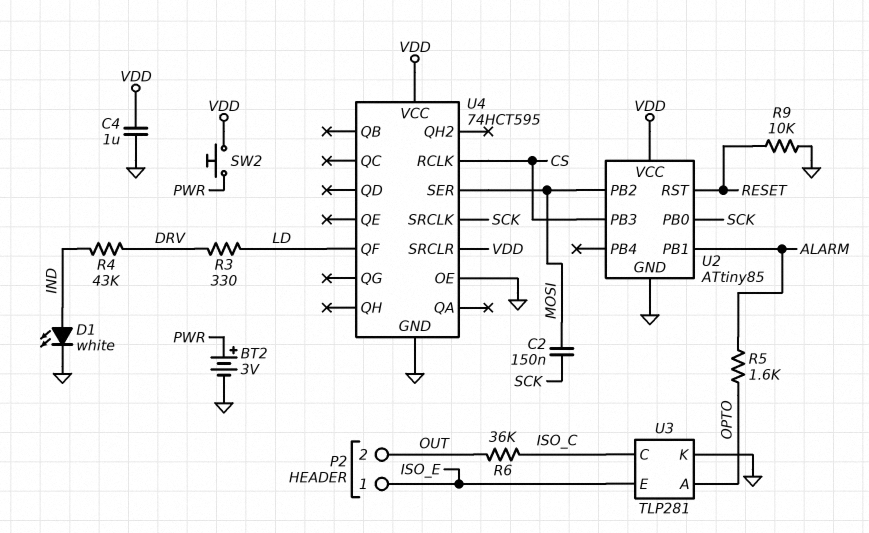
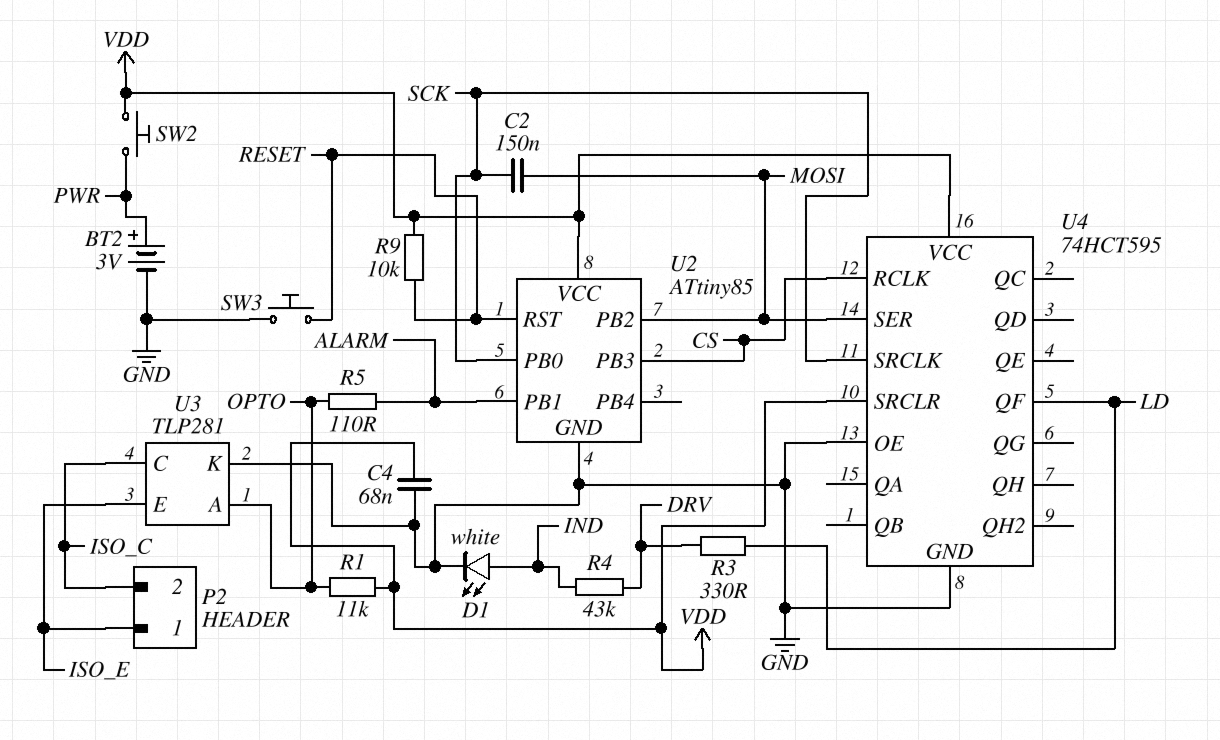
C4: 1uF (GND, VDD) -> 68nF (GND, VDD)
P2 pin 2: OUT -> ISO_C
R1: none -> 11k (OPTO, VDD)
R5: 1.6k (ALARM, OPTO) -> 110 (ALARM, OPTO)
R6: 36k (ISO_C, OUT) -> none
R9: 10k (GND, RESET) -> 10k (RESET, VDD)
SW3: none -> button (GND, RESET)

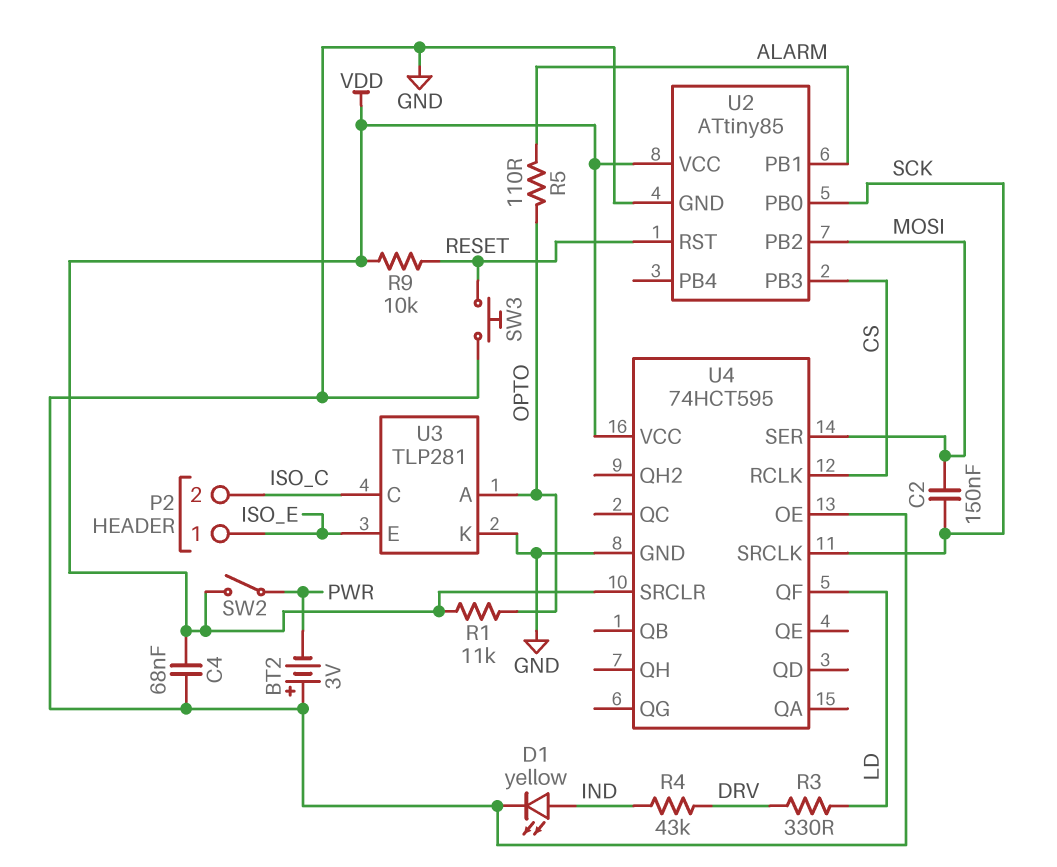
BT2: 3V (plus PWR, minus GND) -> 3V (plus GND, minus PWR)
D1: LED white (A IND, K GND) -> LED yellow (A IND, K GND)
SW2: button (PWR, VDD) -> switch (PWR, VDD)

